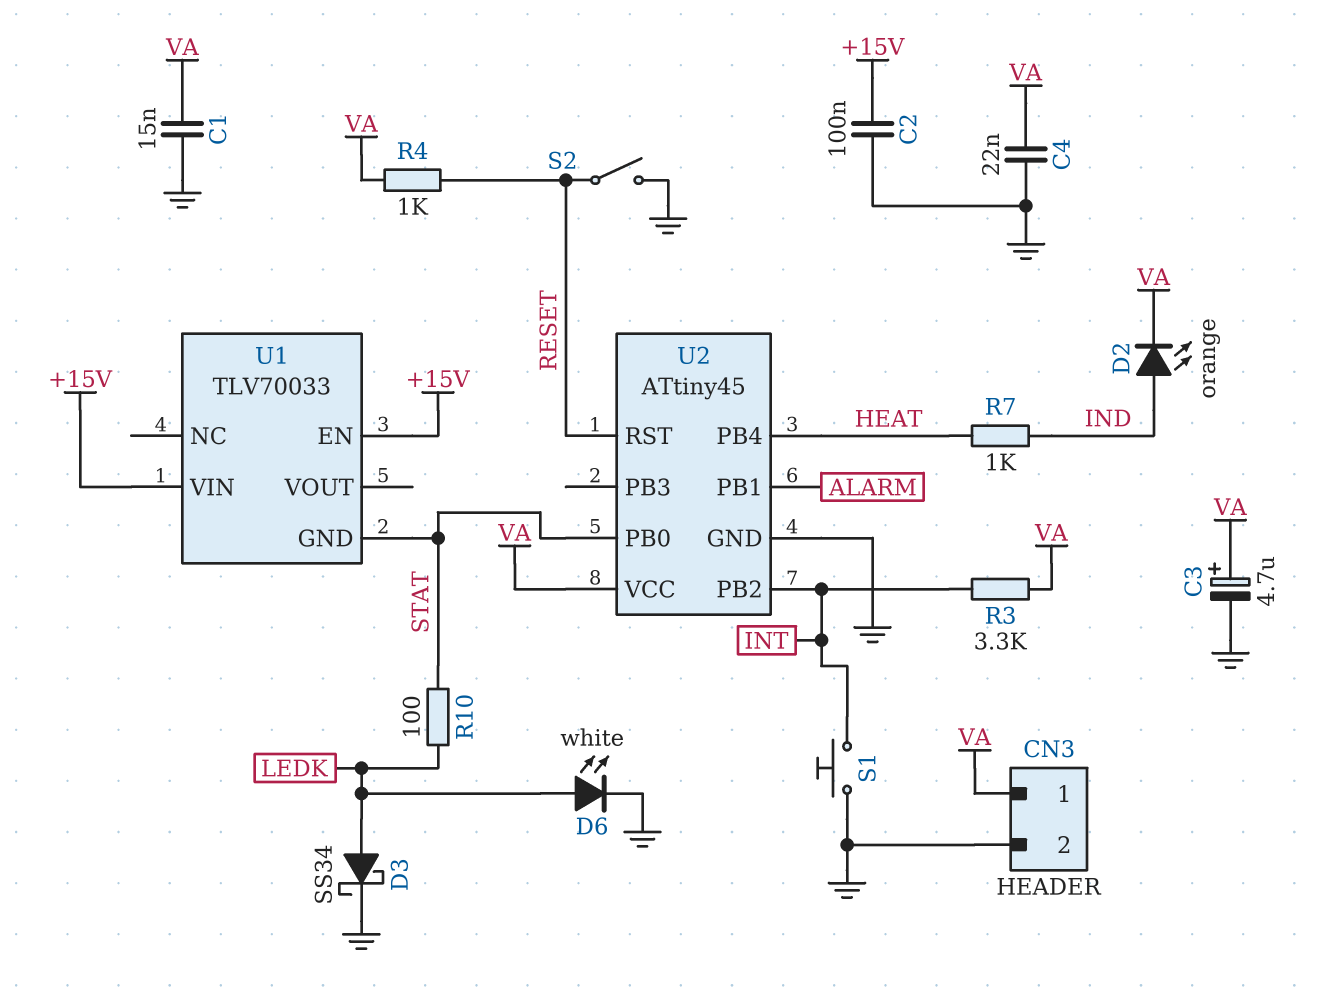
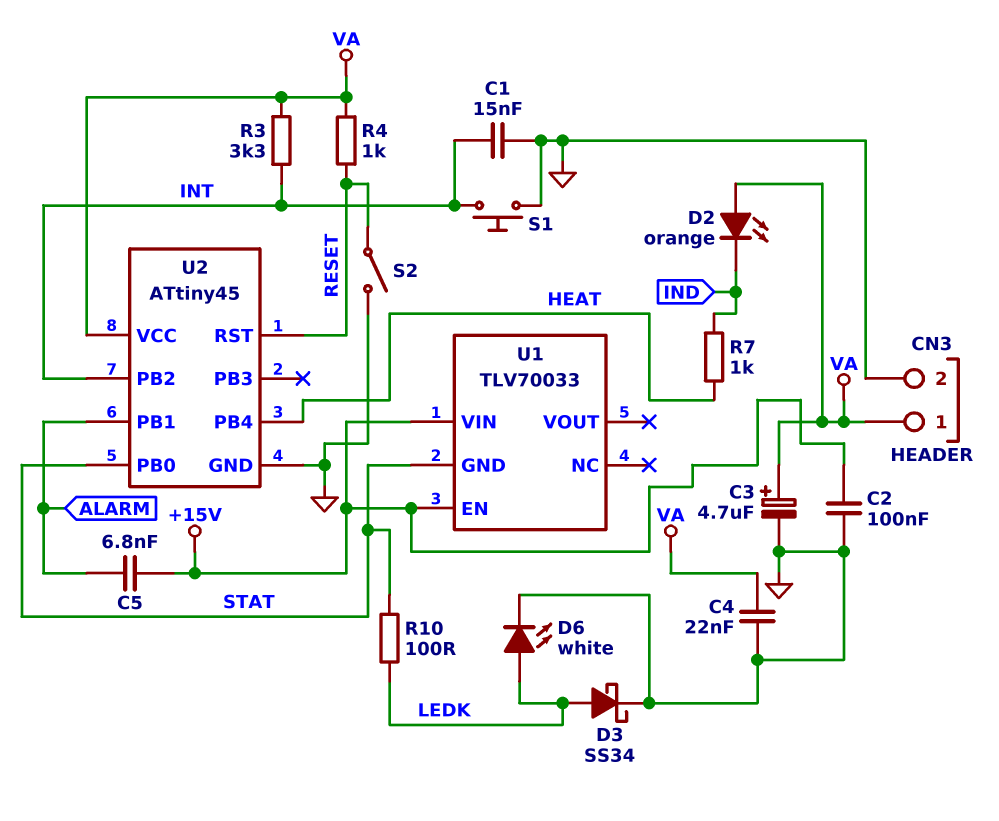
C1: 15nF (GND, VA) -> 15nF (GND, INT)
C5: none -> 6.8nF (+15V, ALARM)
D2: LED orange (A IND, K VA) -> LED orange (A VA, K IND)

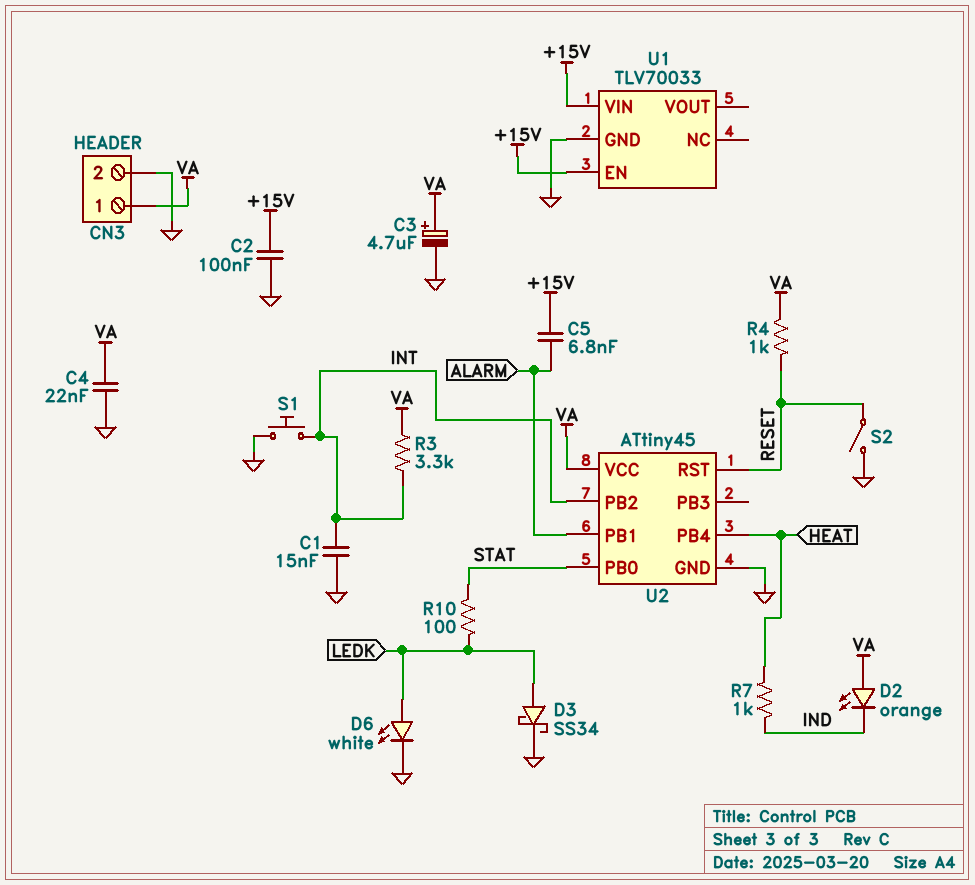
U1 pin GND: STAT -> GND

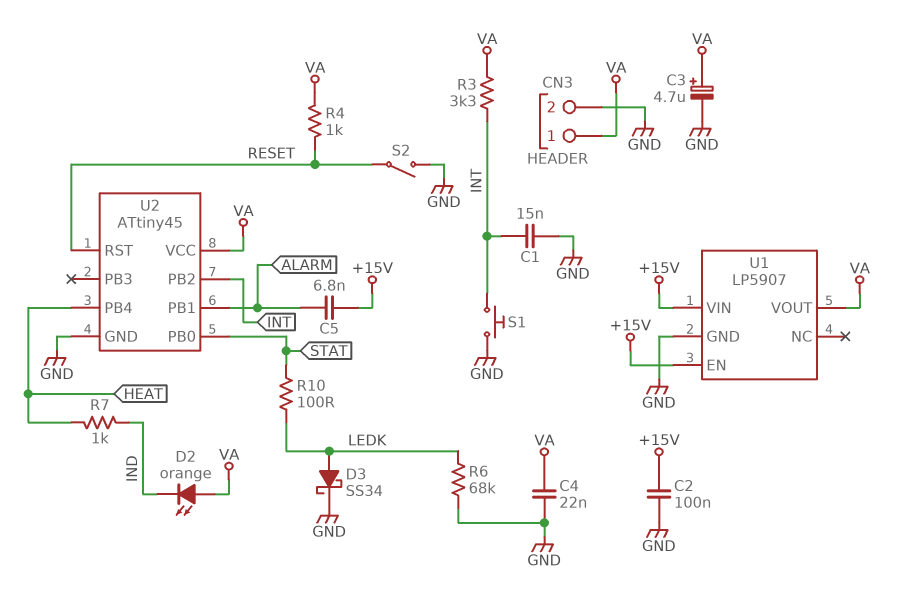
D6: LED white (A LEDK, K GND) -> none
R6: none -> 68k (GND, LEDK)
U1: TLV70033 -> LP5907
U1 pin VOUT: none -> VA

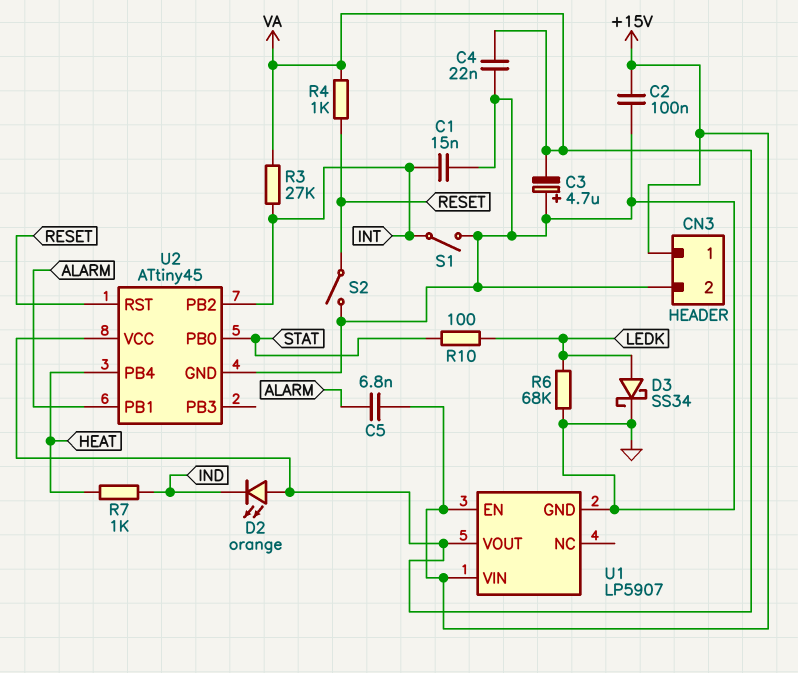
C3: 4.7uF (plus VA, minus GND) -> 4.7uF (plus GND, minus VA)
CN3 pin 1: VA -> +15V
R3: 3.3k (INT, VA) -> 27k (INT, VA)
S1: button (GND, INT) -> switch (GND, INT)

